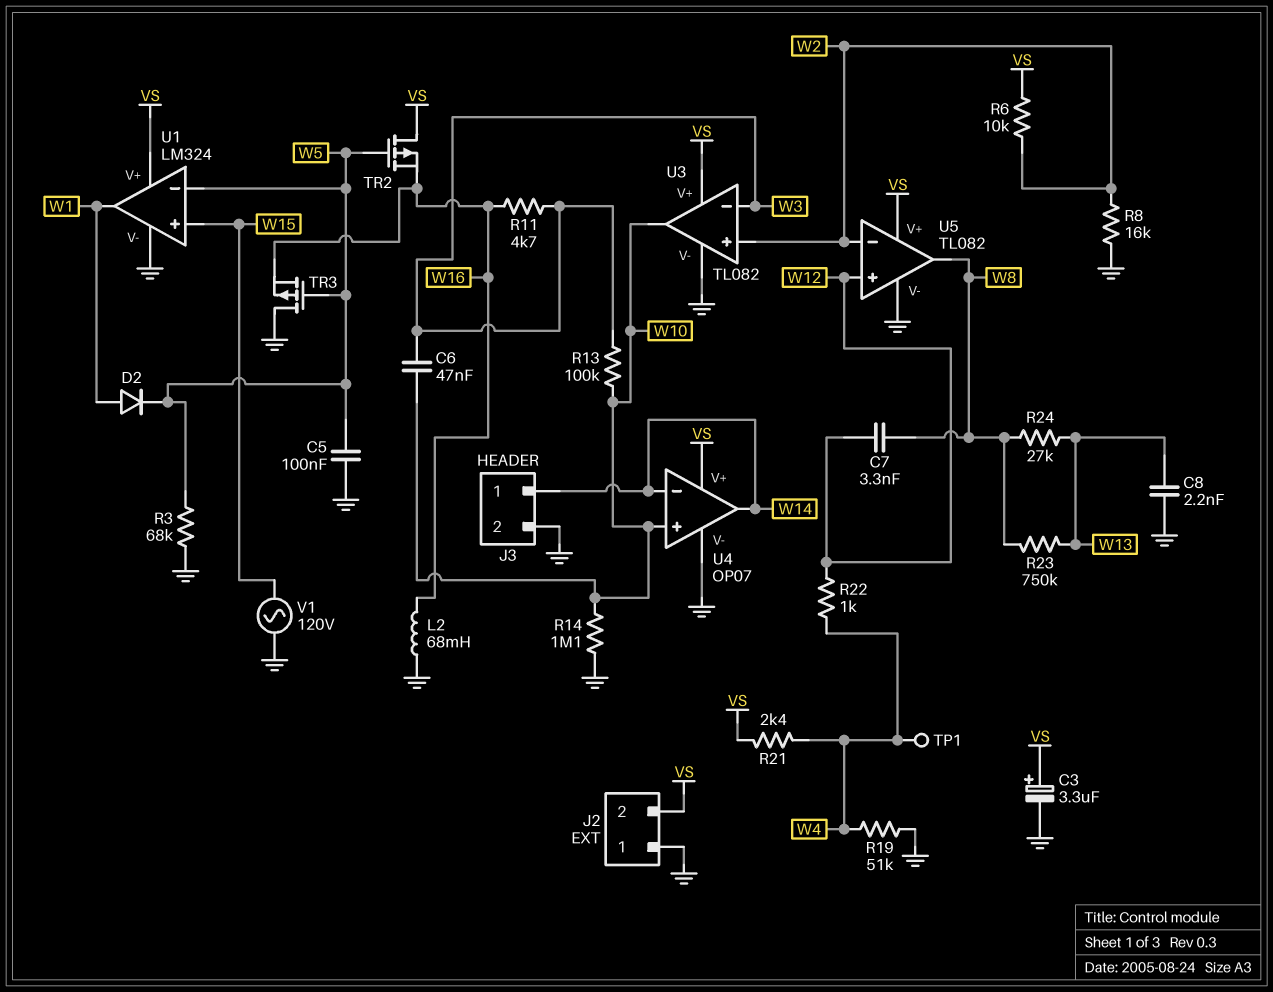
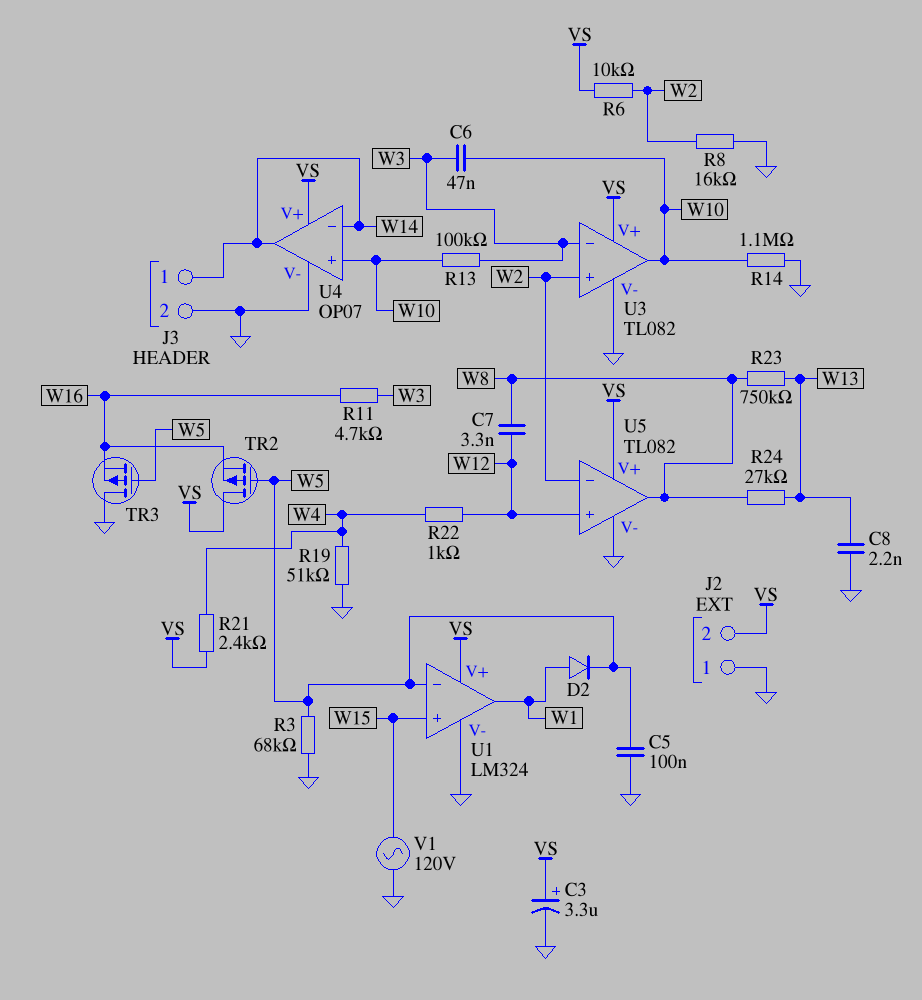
L2: 68mH (GND, W16) -> none
TP1: test point (W4) -> none

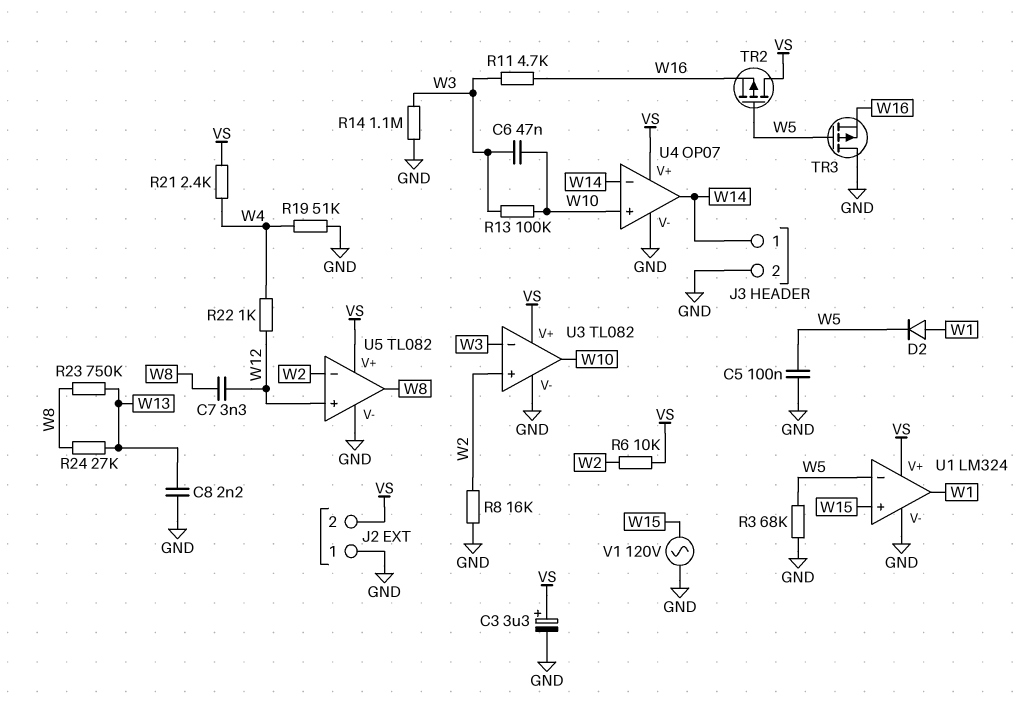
R14: 1.1M (GND, W10) -> 1.1M (GND, W3)

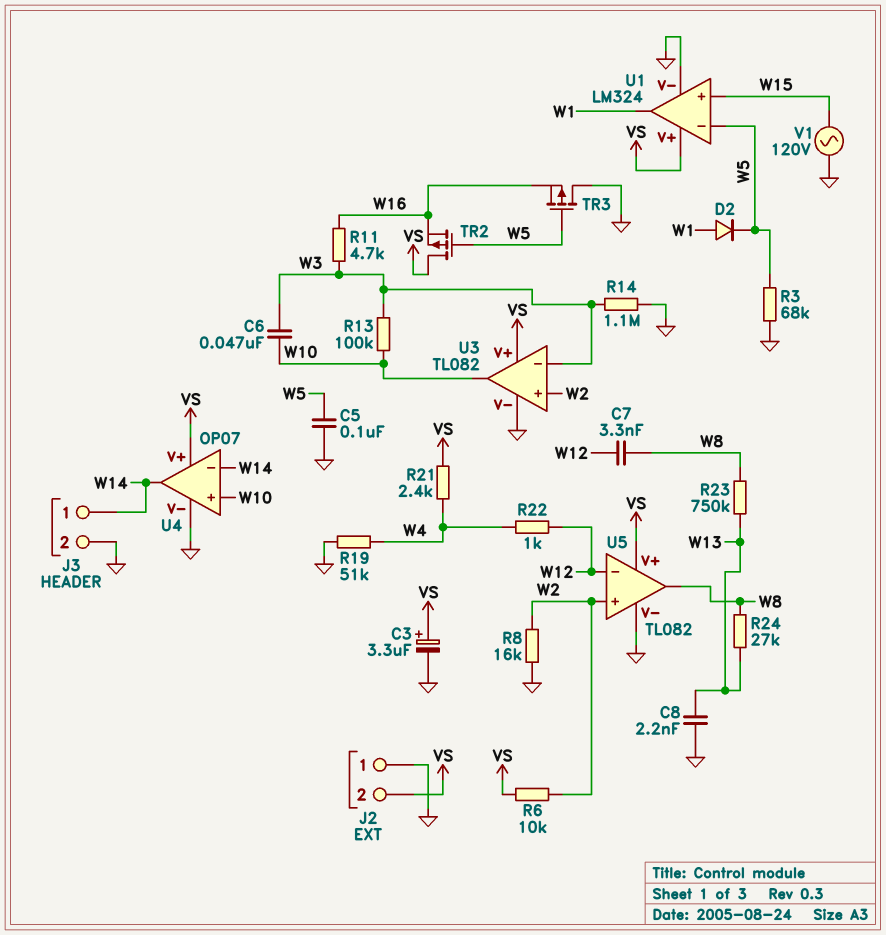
U5 pin in+: W12 -> W2
U5 pin in-: W2 -> W12

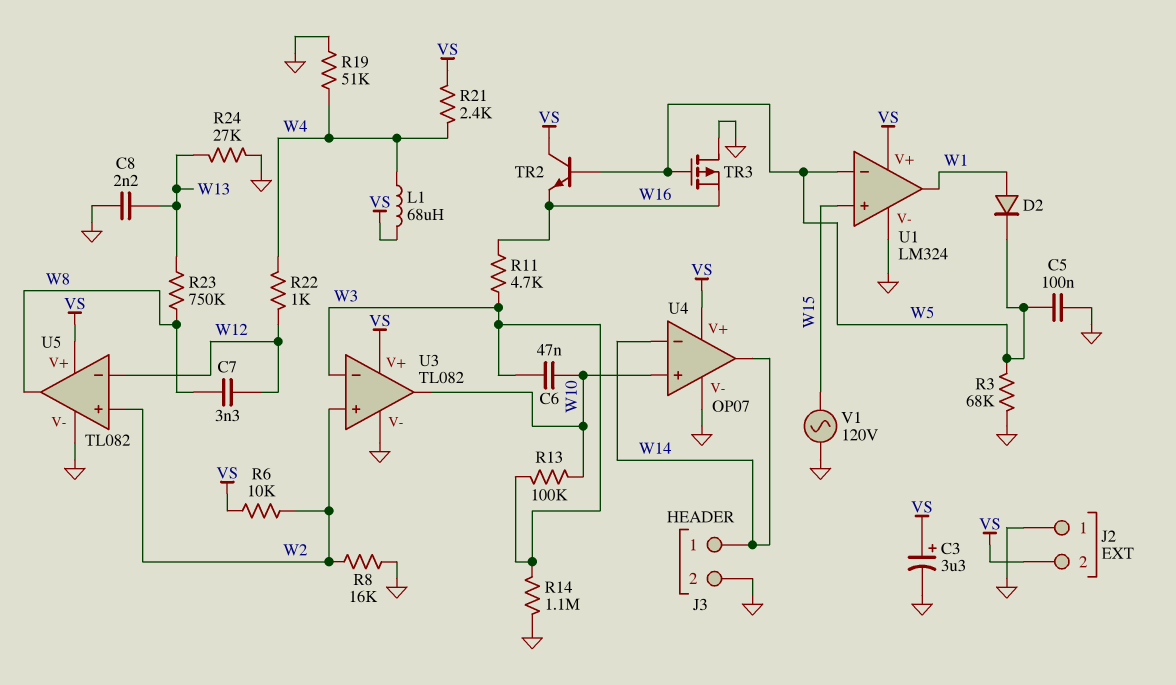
L1: none -> 68uH (VS, W4)
R24: 27k (W8, W13) -> 27k (GND, W13)
TR2: PMOS (G W5, D VS, S W16) -> NPN (B W5, C VS, E W16)

